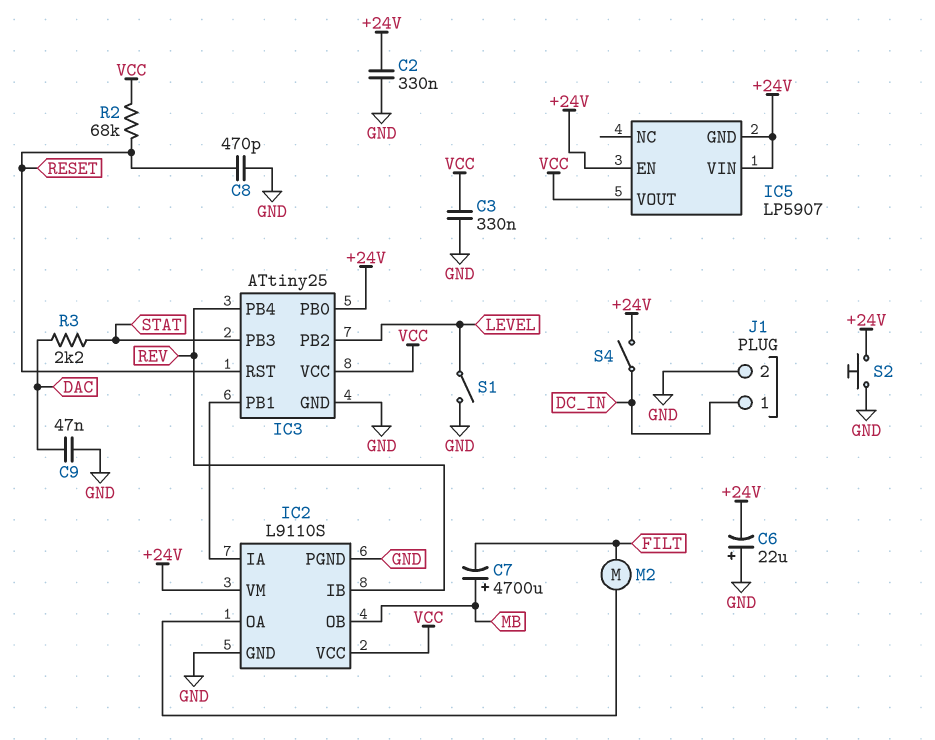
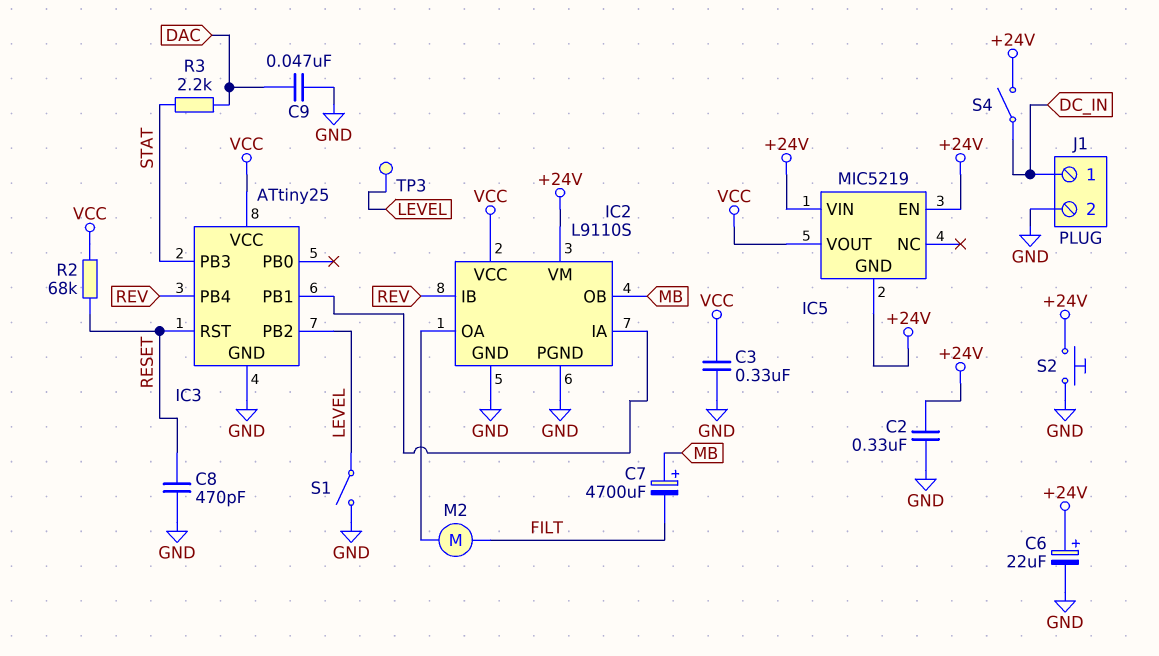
C6: 22uF (plus GND, minus +24V) -> 22uF (plus +24V, minus GND)
IC3 pin PB0: +24V -> none
IC5: LP5907 -> MIC5219
TP3: none -> test point (LEVEL)

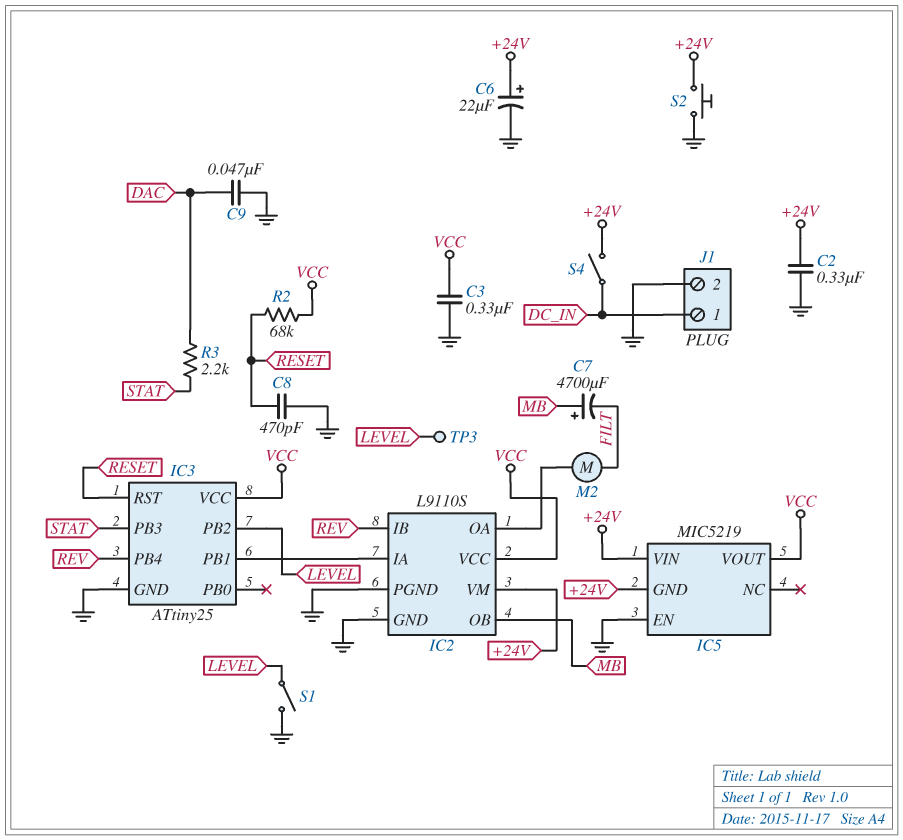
IC5 pin EN: +24V -> GND

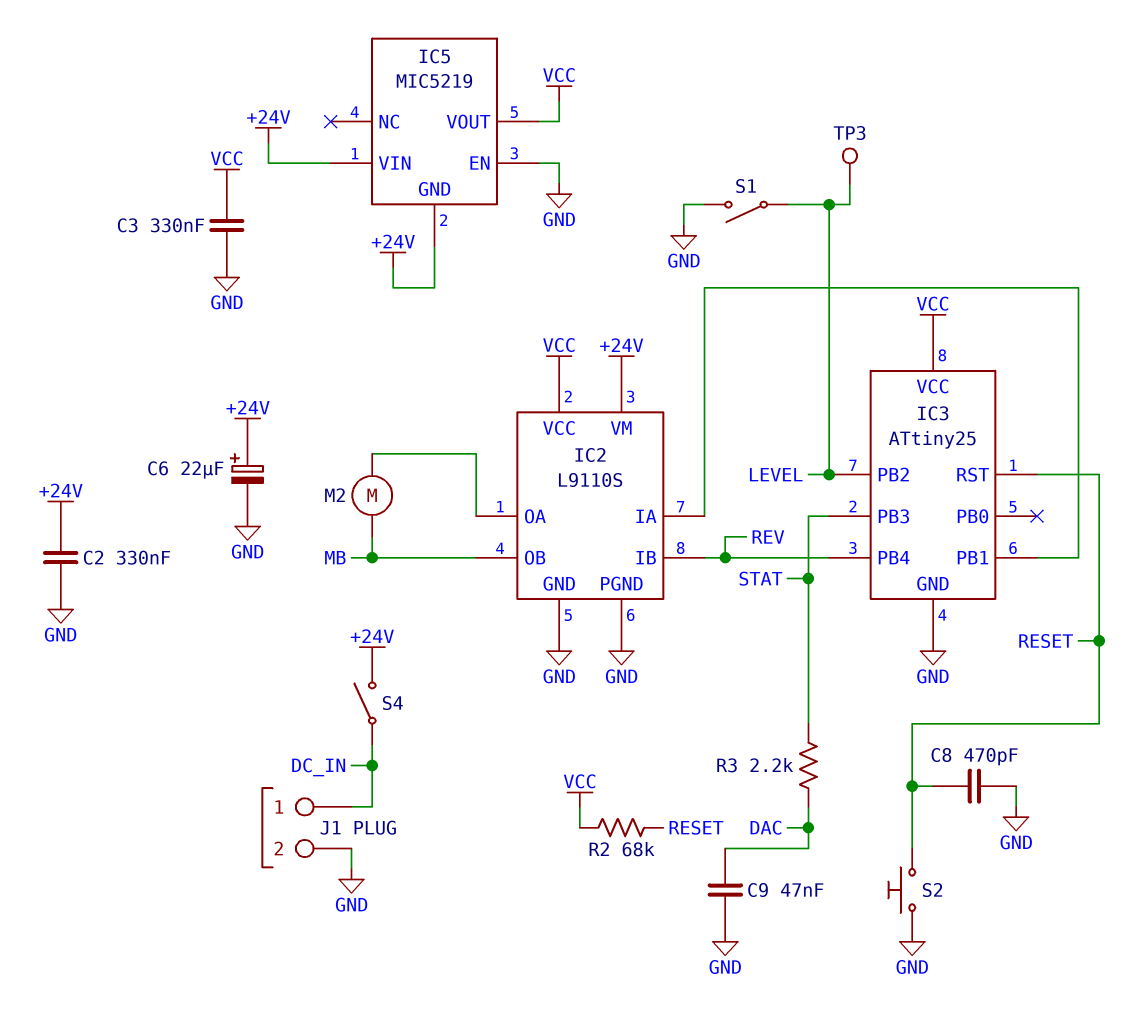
C7: 4700uF (plus MB, minus FILT) -> none
M2: motor (FILT, IC2/OA) -> motor (IC2/OA, MB)
S2: button (+24V, GND) -> button (GND, RESET)

